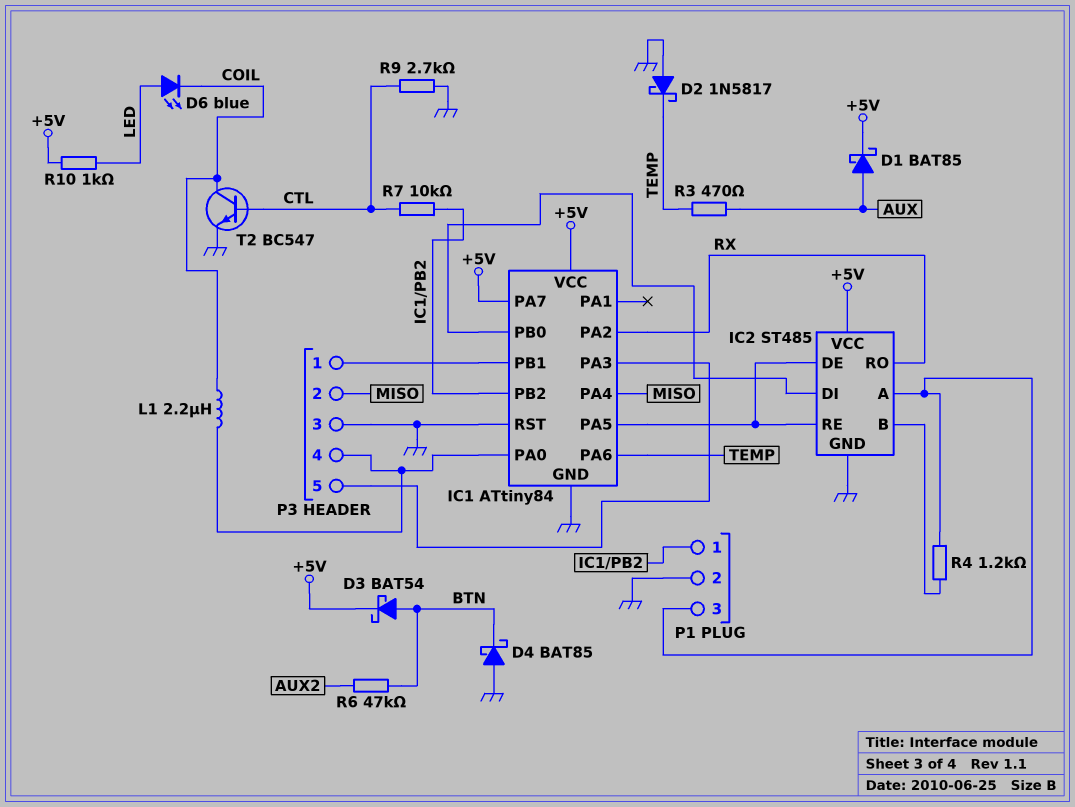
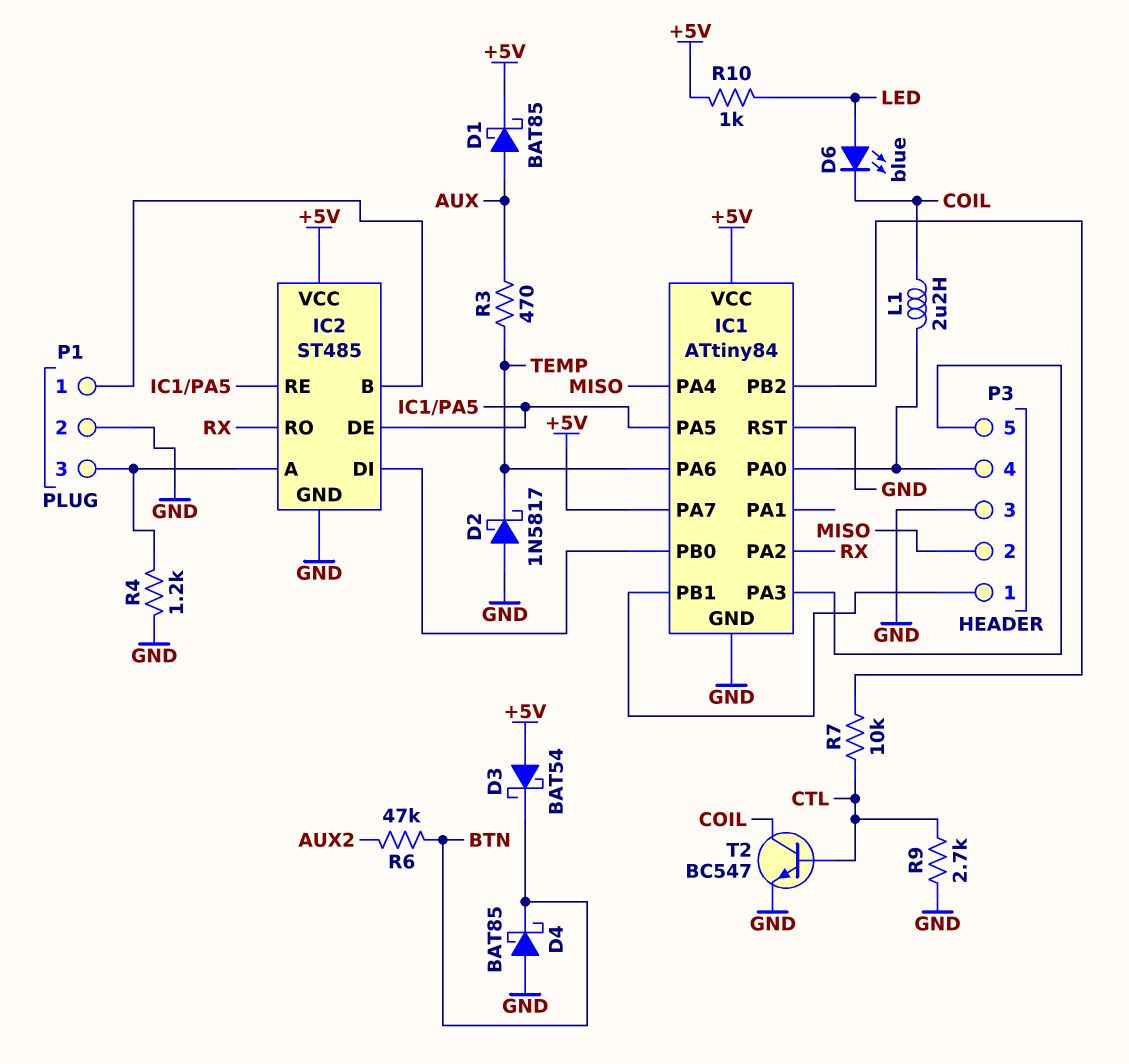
D3: schottky BAT54 (A BTN, K +5V) -> schottky BAT54 (A +5V, K BTN)
P1 pin 1: IC1/PB2 -> IC2/B
R4: 1.2k (IC2/A, IC2/B) -> 1.2k (GND, IC2/A)

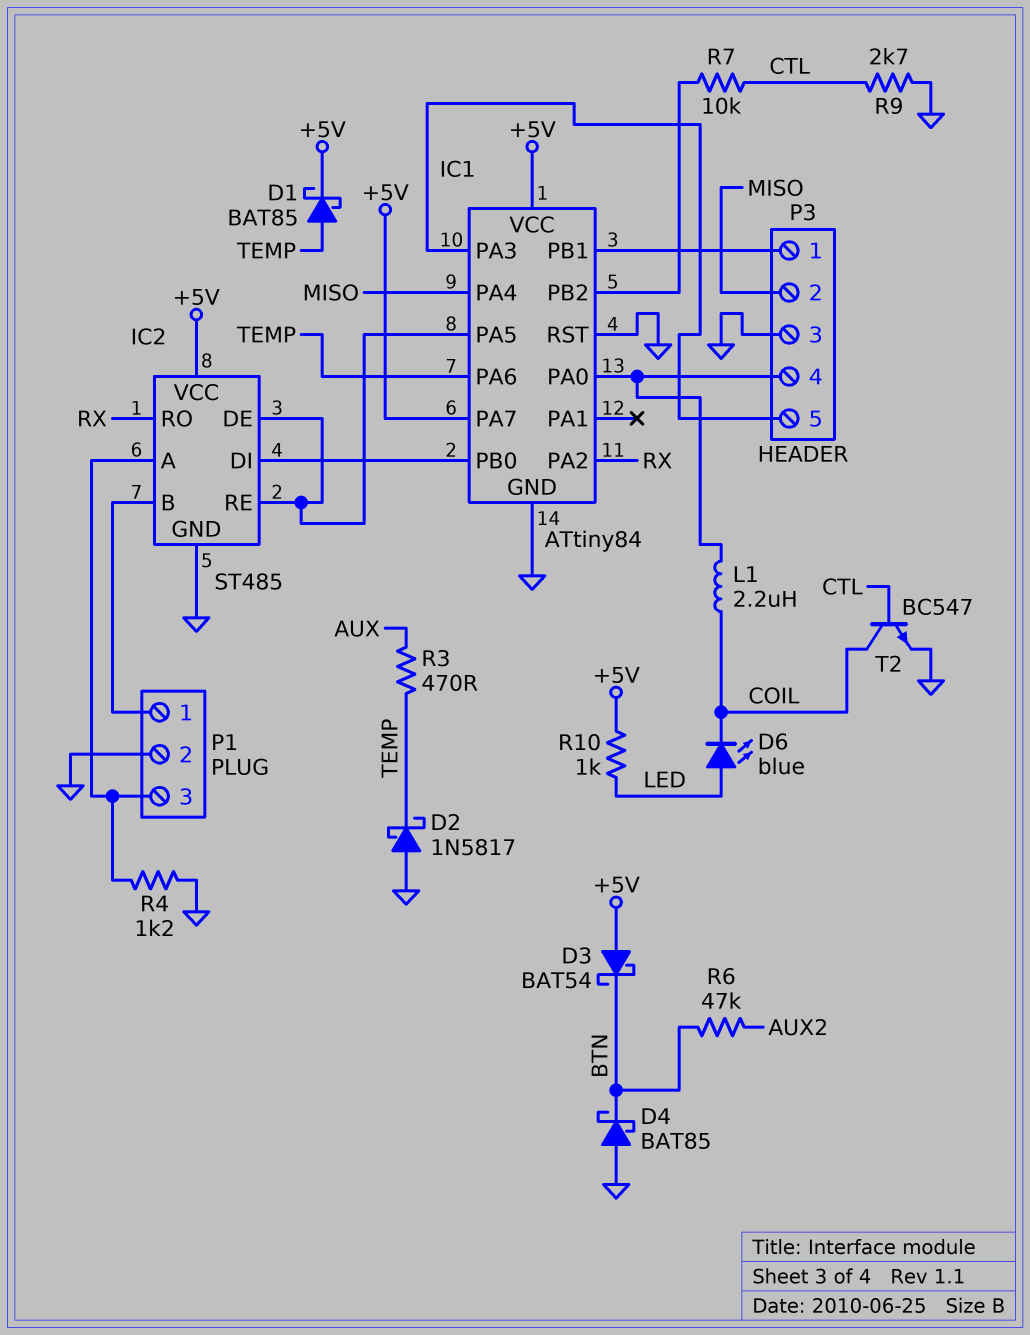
D1: schottky BAT85 (A AUX, K +5V) -> schottky BAT85 (A TEMP, K +5V)

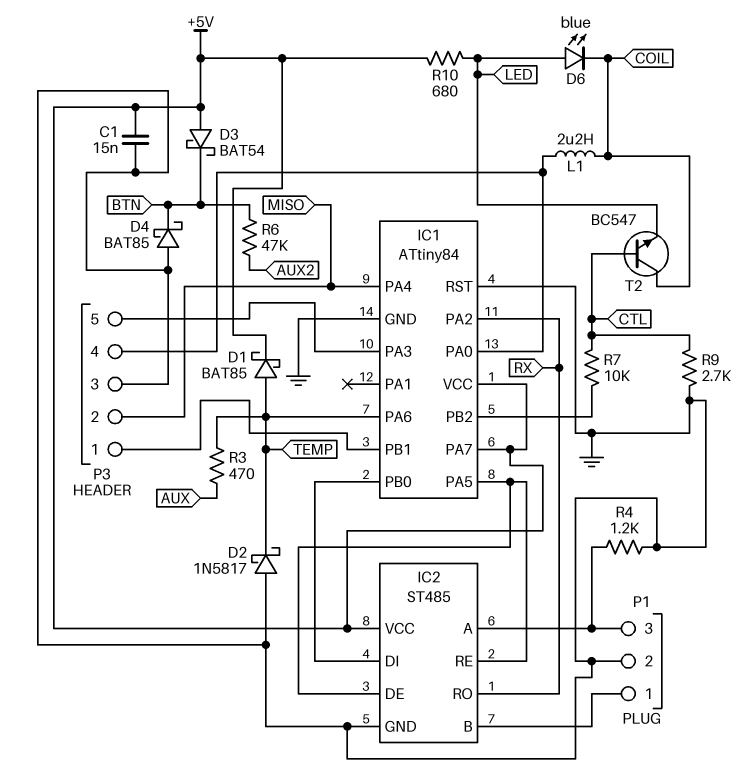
C1: none -> 15nF (+5V, GND)
R10: 1k (+5V, LED) -> 680 (+5V, LED)
T2: NPN BC547 (B CTL, C COIL, E GND) -> NPN BC547 (B CTL, C COIL, E LED)

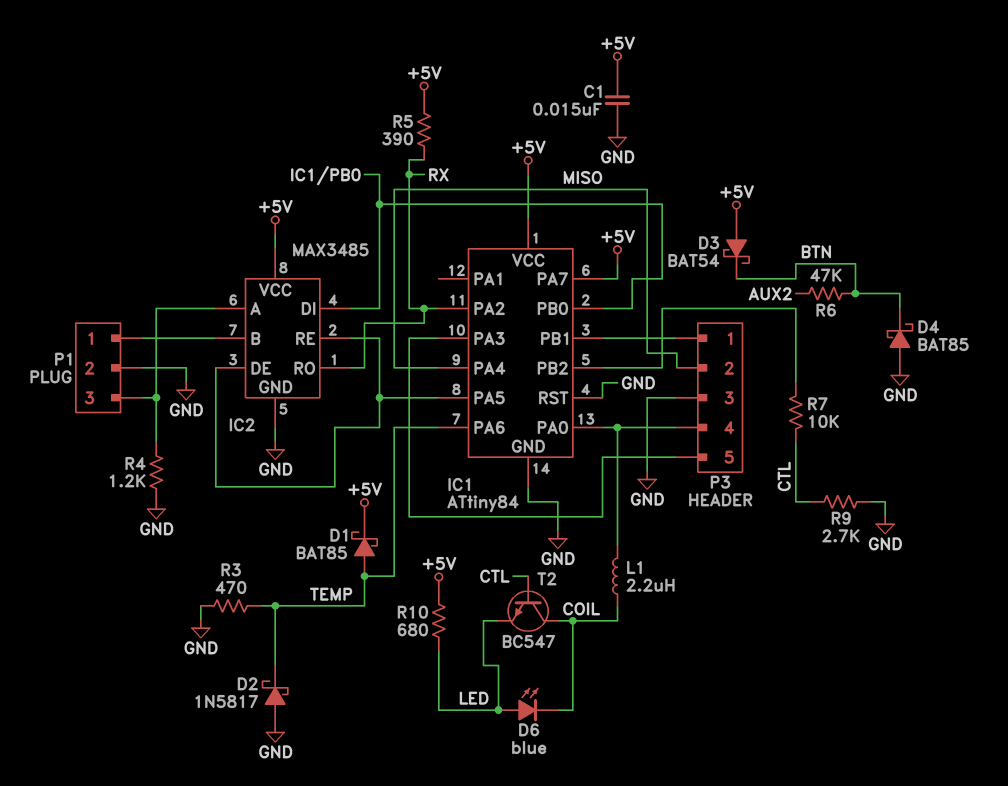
IC2: ST485 -> MAX3485
R3: 470 (AUX, TEMP) -> 470 (GND, TEMP)
R5: none -> 390 (+5V, RX)

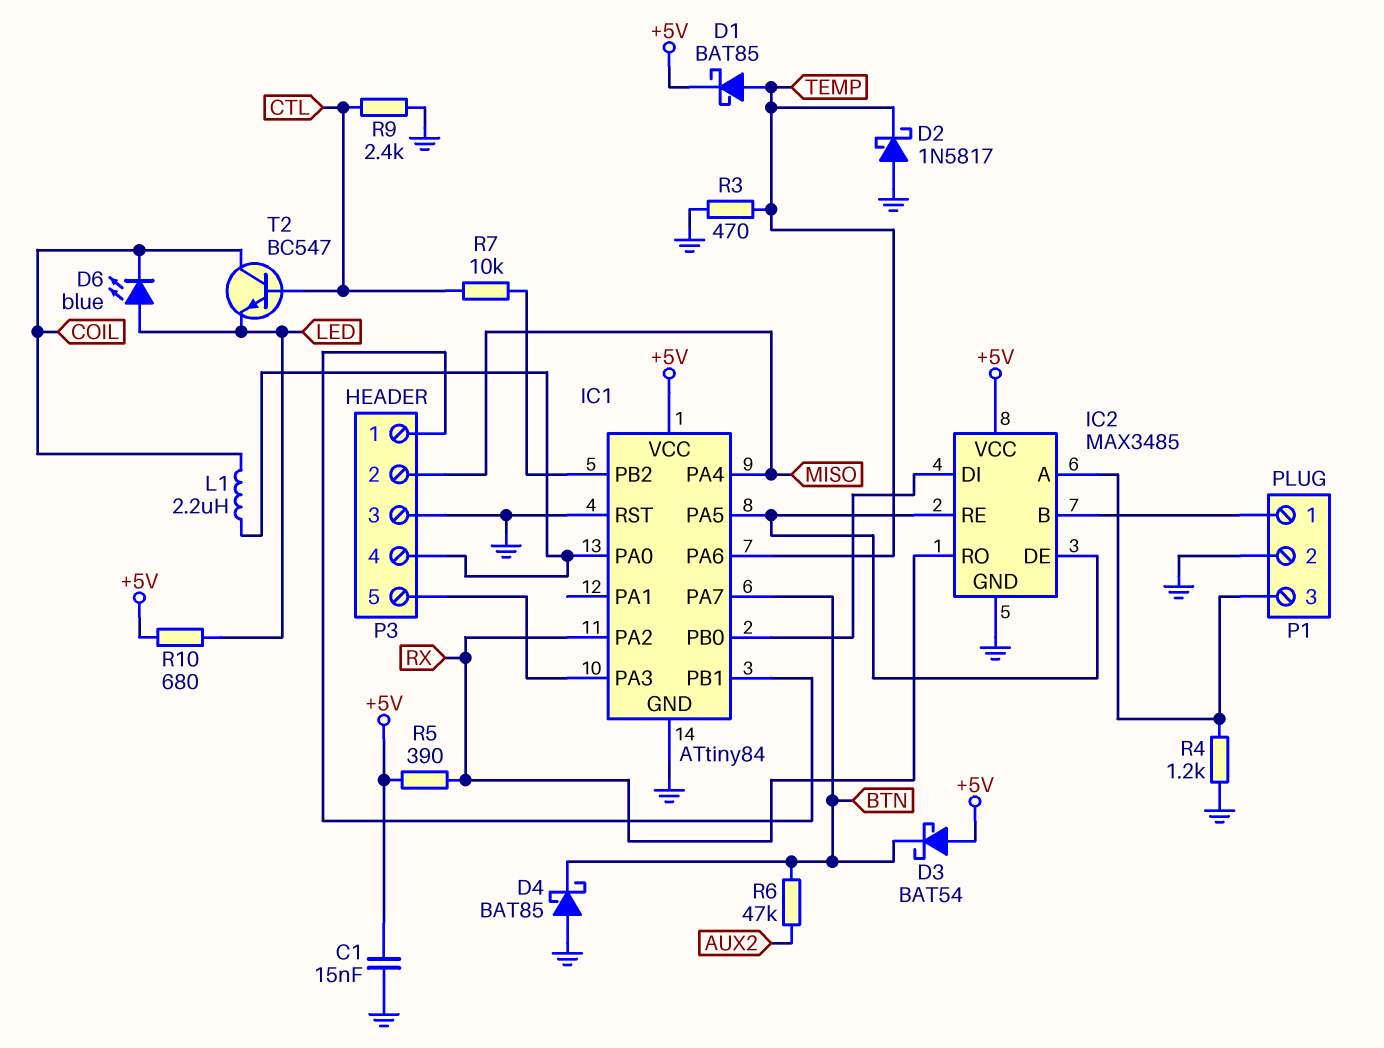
IC1 pin PA7: +5V -> BTN
R9: 2.7k (CTL, GND) -> 2.4k (CTL, GND)

